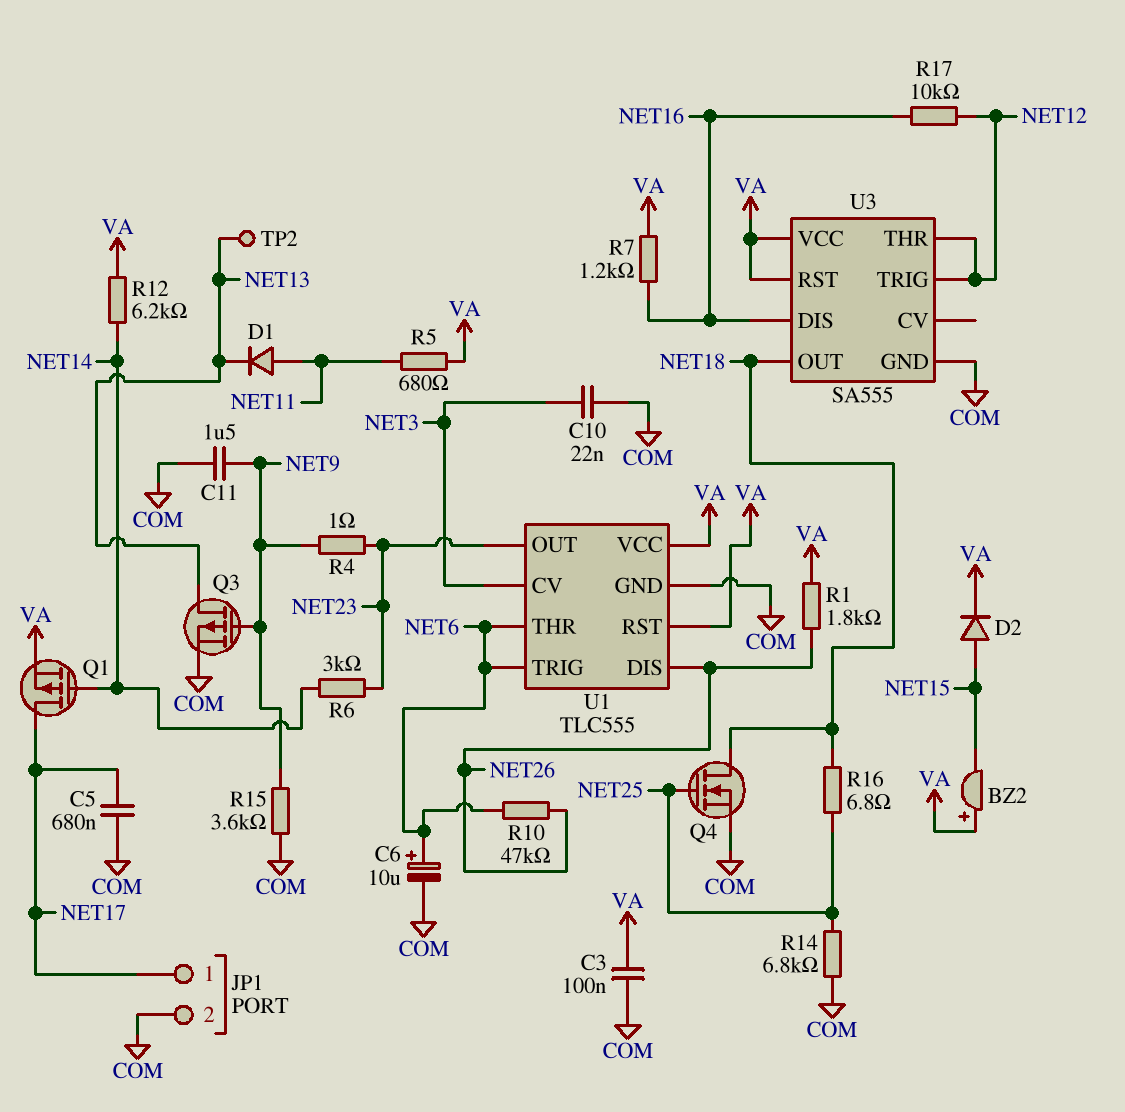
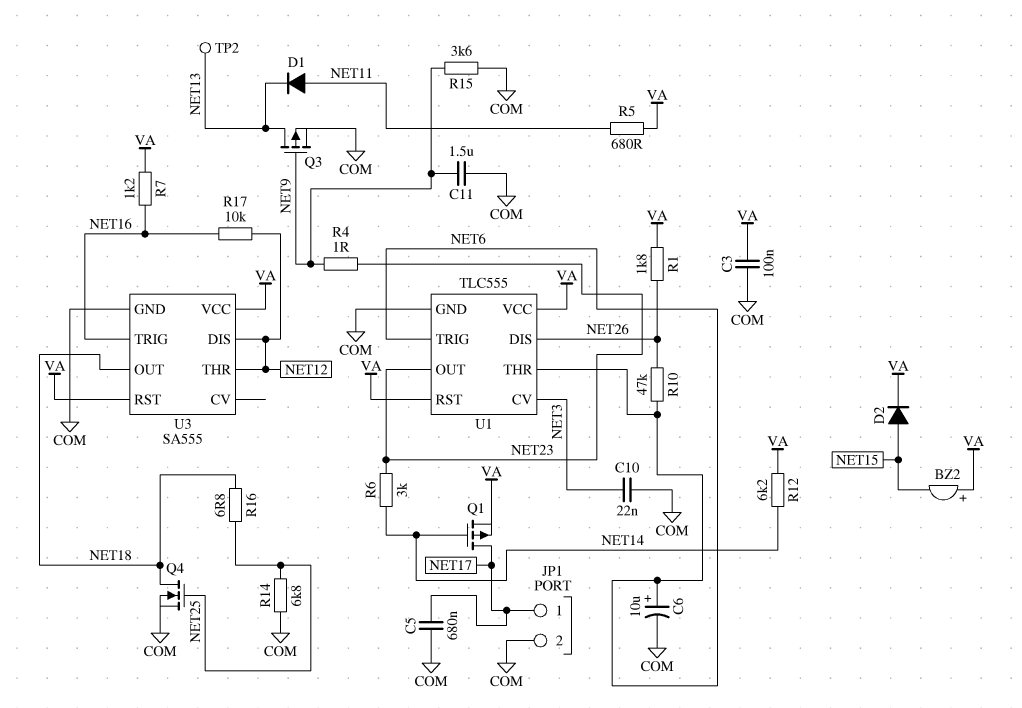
U3 pin DIS: NET16 -> NET12
U3 pin TRIG: NET12 -> NET16

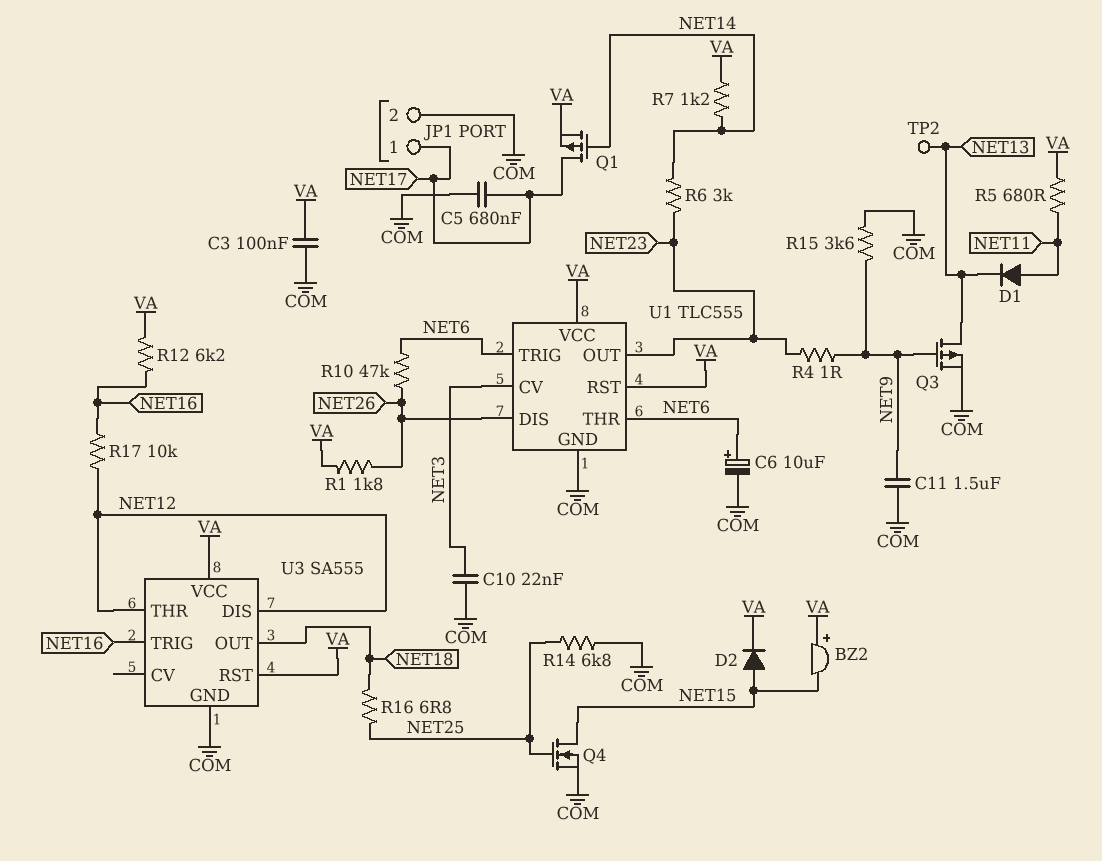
Q4: NMOS (G NET25, D NET18, S COM) -> NMOS (G NET25, D NET15, S COM)
R7: 1.2k (NET16, VA) -> 1.2k (NET14, VA)
R12: 6.2k (NET14, VA) -> 6.2k (NET16, VA)

